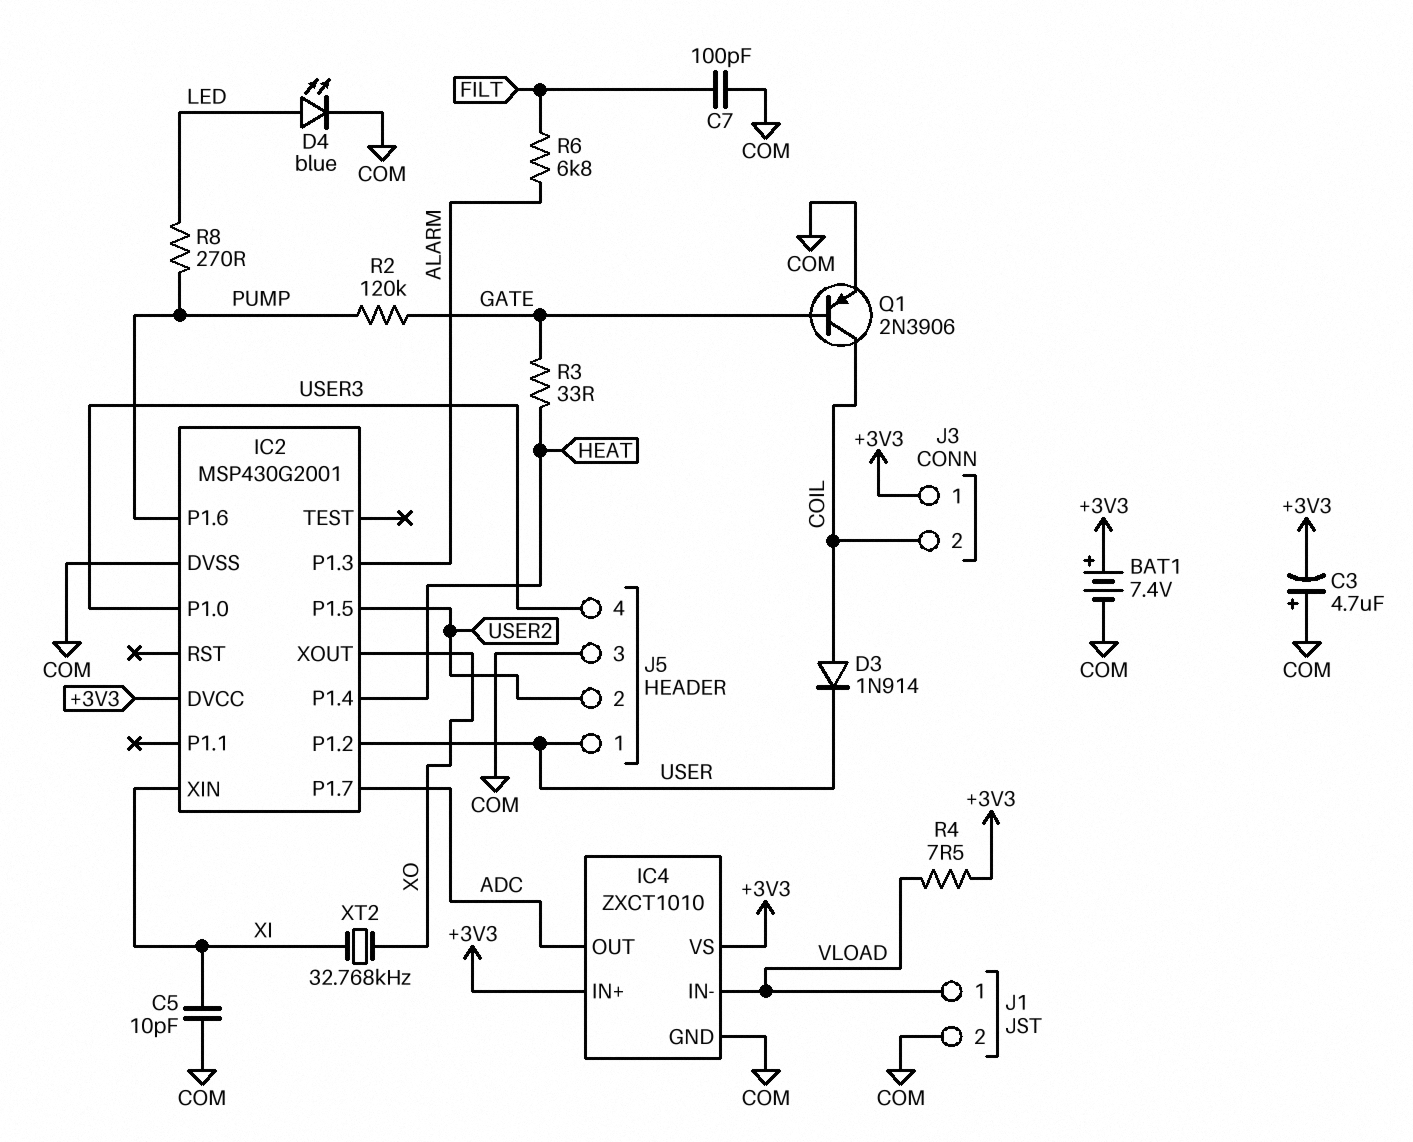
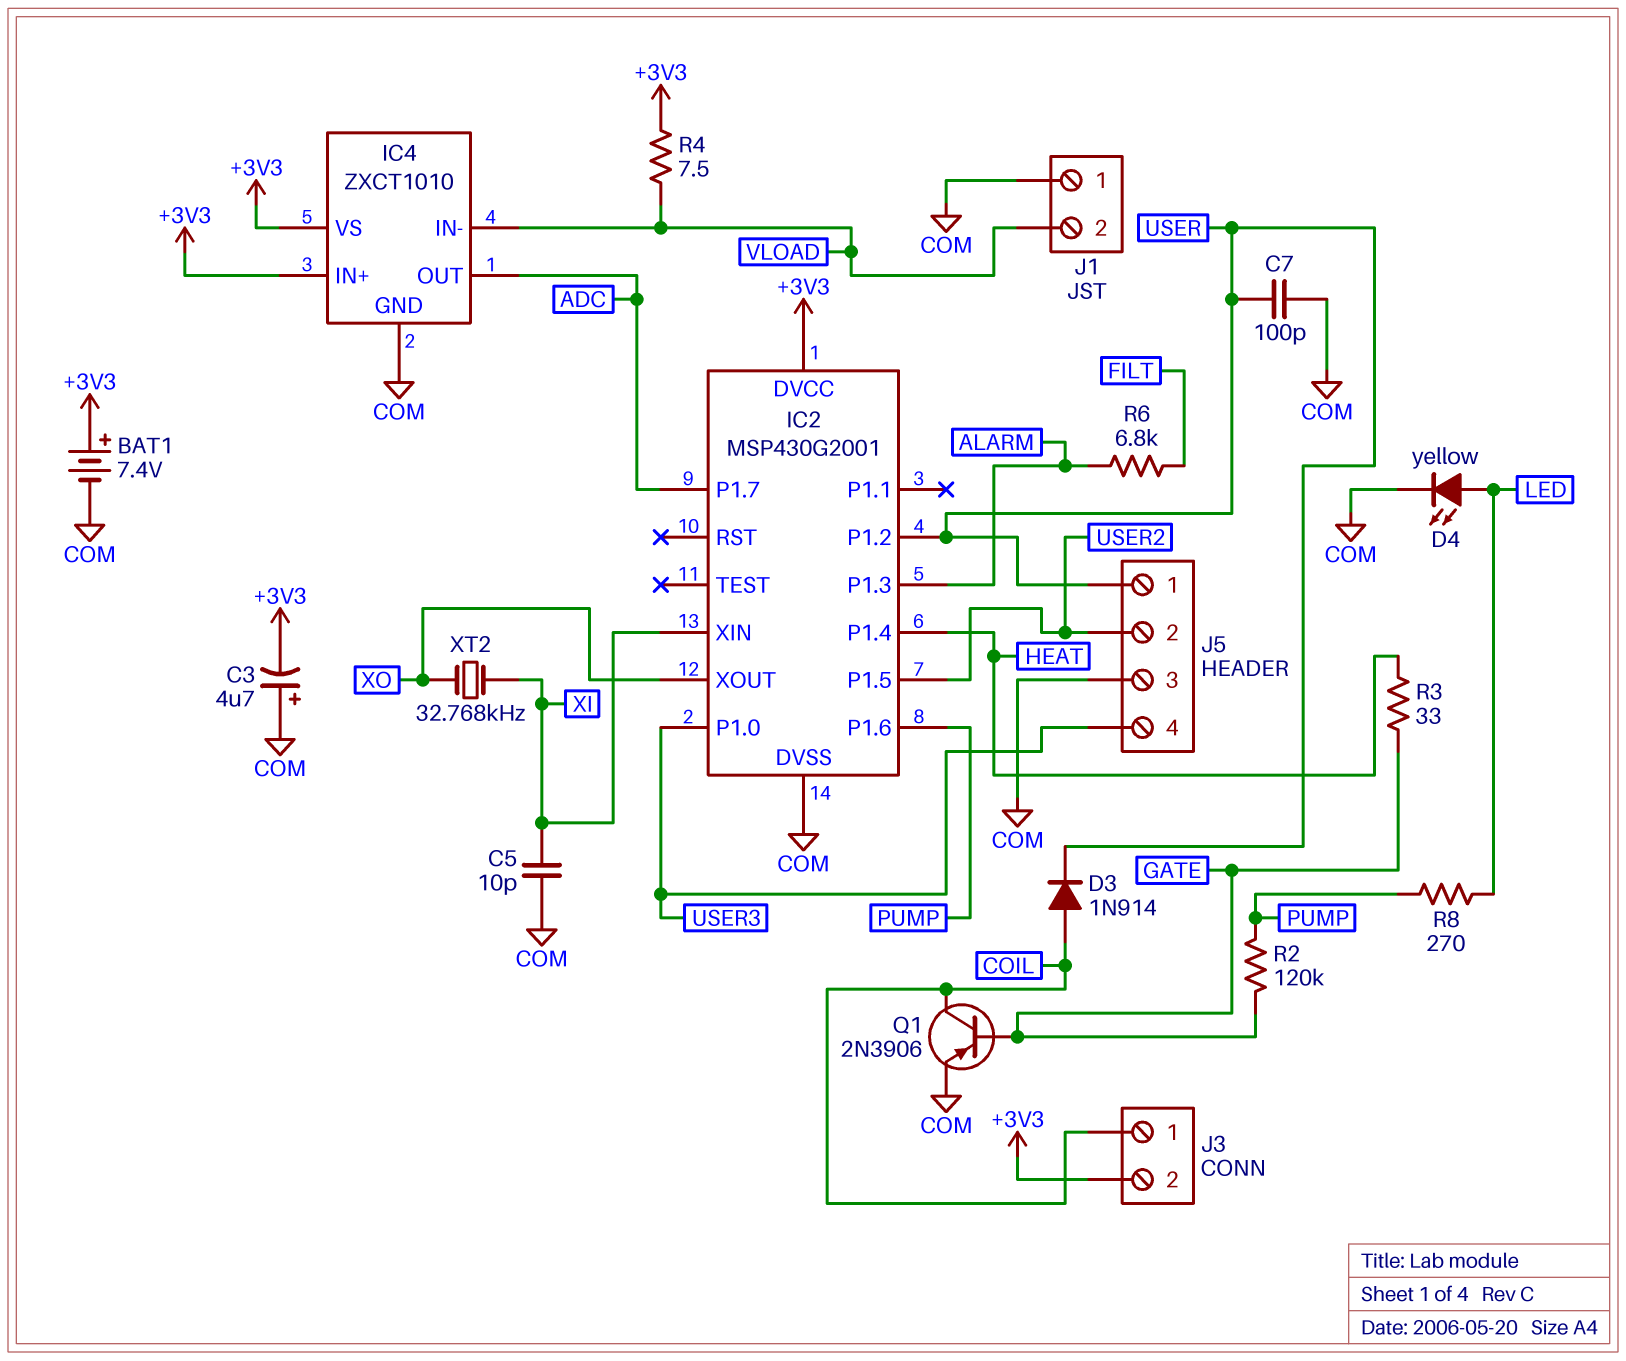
C7: 100pF (COM, FILT) -> 100pF (COM, USER)
D4: LED blue (A LED, K COM) -> LED yellow (A LED, K COM)
J1 pin 1: VLOAD -> COM
J1 pin 2: COM -> VLOAD
J3 pin 1: +3V3 -> COIL
J3 pin 2: COIL -> +3V3

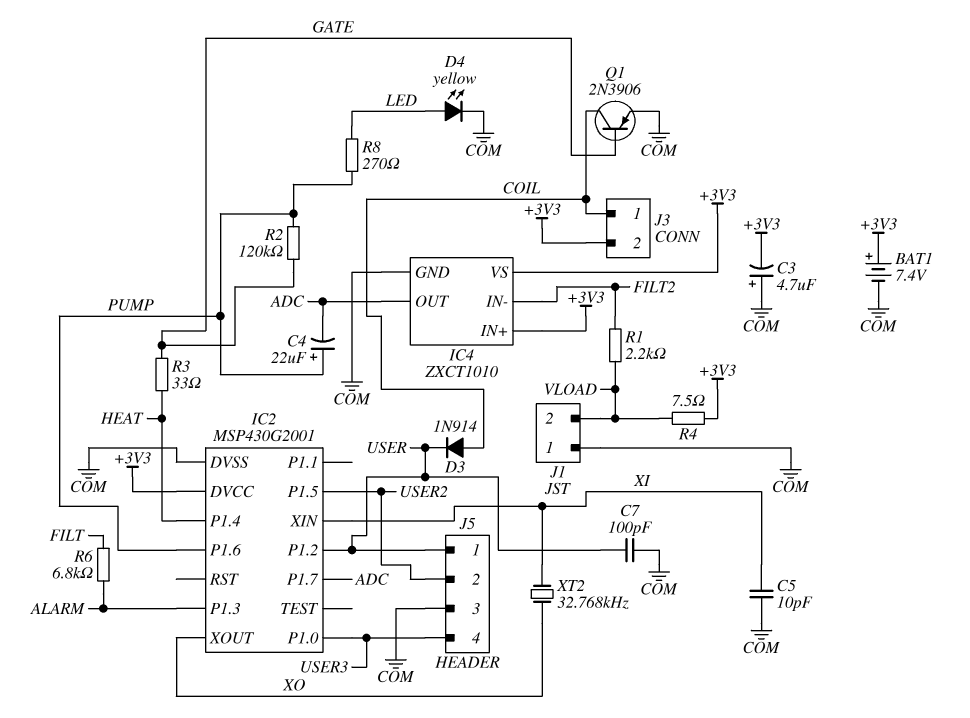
C4: none -> 22uF (plus PUMP, minus ADC)
IC4 pin IN-: VLOAD -> FILT2
R1: none -> 2.2k (FILT2, VLOAD)

